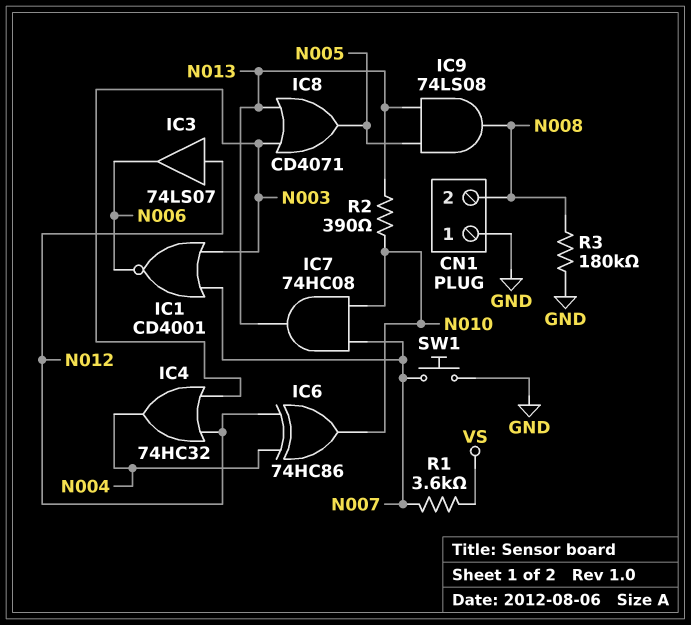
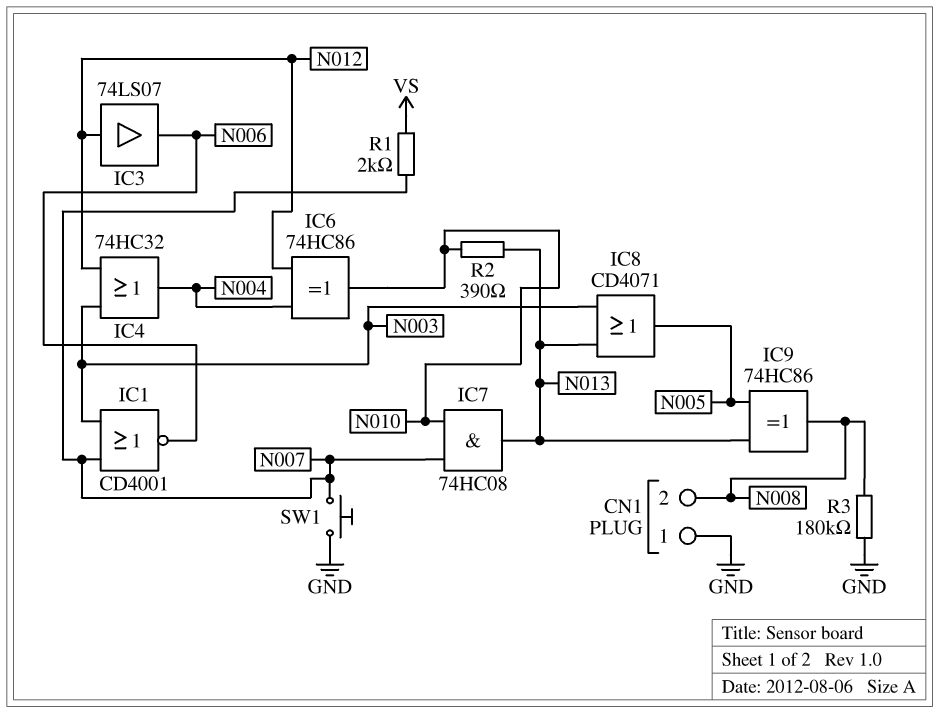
IC9: AND 74LS08 (in N005, in N013, out N008) -> XOR 74HC86 (in N005, in N013, out N008)
R1: 3.6k (N007, VS) -> 2k (N007, VS)

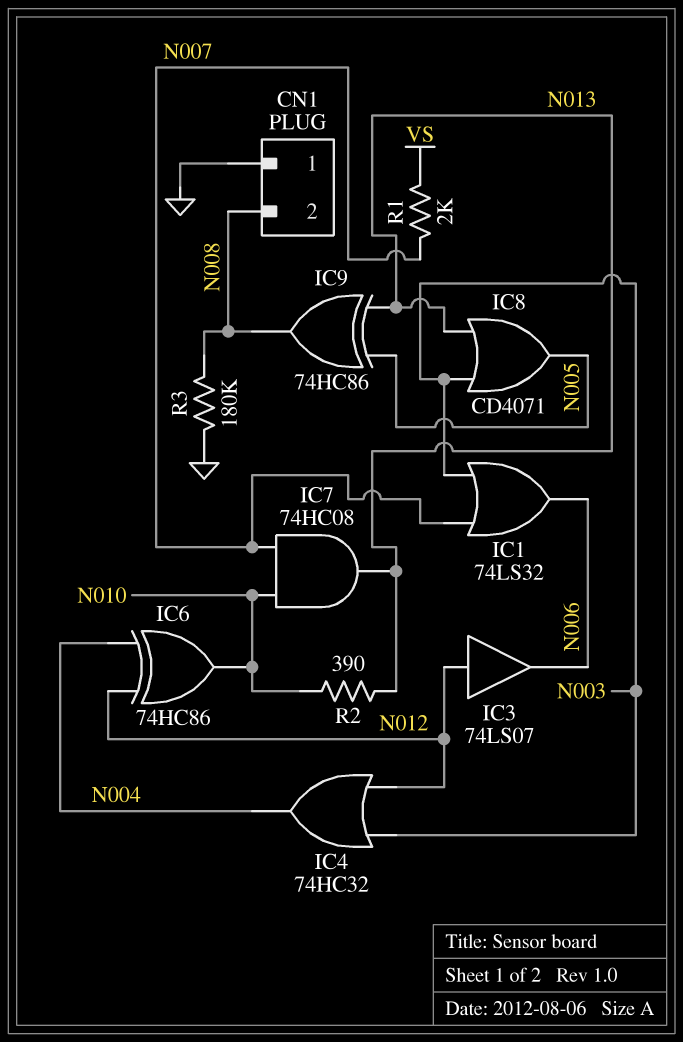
IC1: NOR CD4001 (in N003, in N007, out N006) -> OR 74LS32 (in N003, in N007, out N006)
SW1: button (GND, N007) -> none

